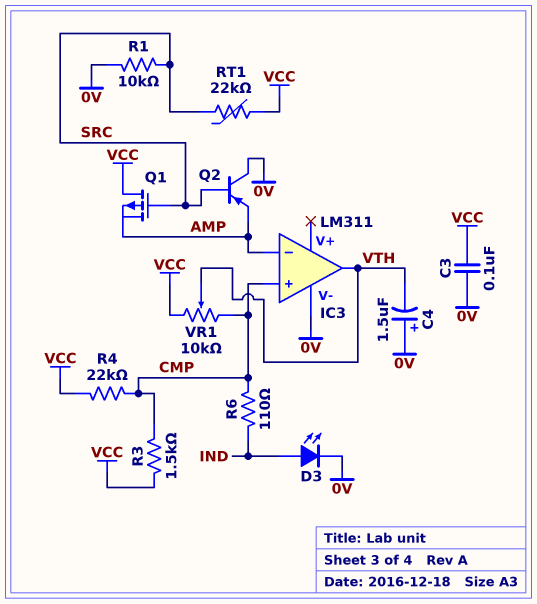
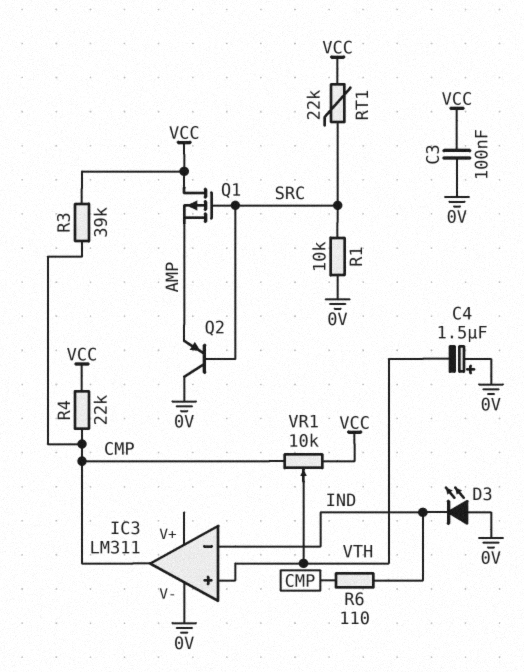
D3: LED (A IND, K 0V) -> LED (A 0V, K IND)
IC3 pin in+: CMP -> VTH
IC3 pin in-: AMP -> IND
IC3 pin out: VTH -> CMP
R3: 1.5k (CMP, VCC) -> 39k (CMP, VCC)

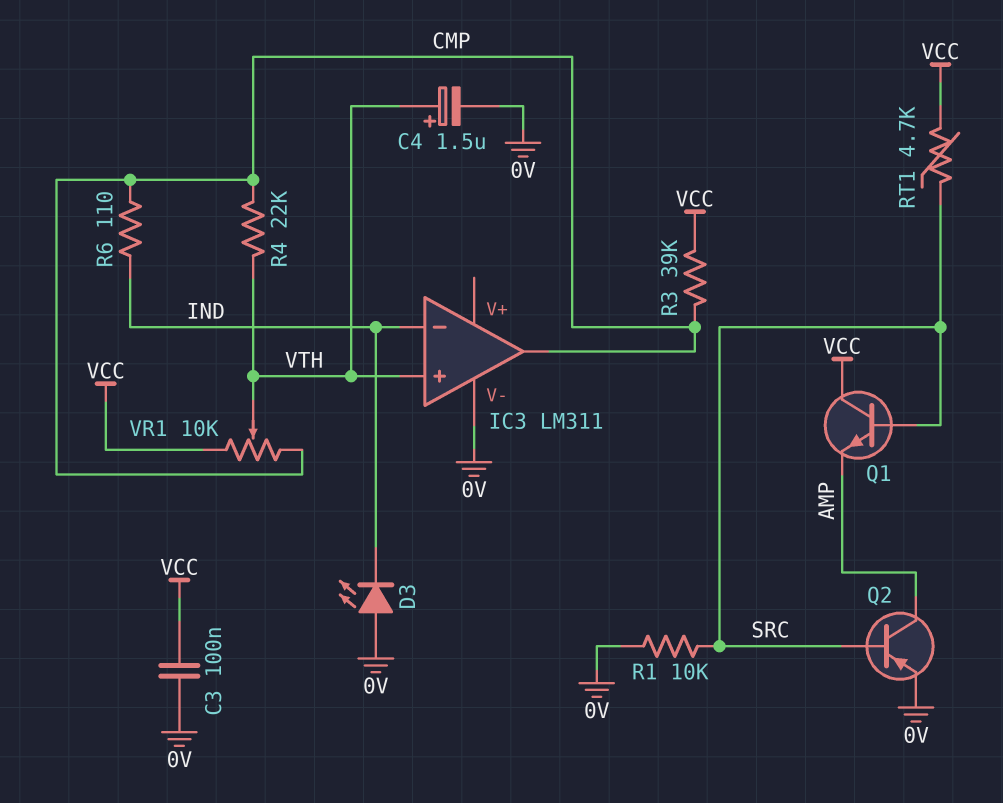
C4: 1.5uF (plus 0V, minus VTH) -> 1.5uF (plus VTH, minus 0V)
Q1: PMOS (G SRC, D VCC, S AMP) -> NPN (B SRC, C VCC, E AMP)
Q2: PNP (B SRC, C 0V, E AMP) -> PNP (B SRC, C AMP, E 0V)
R4: 22k (CMP, VCC) -> 22k (CMP, VTH)
RT1: 22k (SRC, VCC) -> 4.7k (SRC, VCC)

